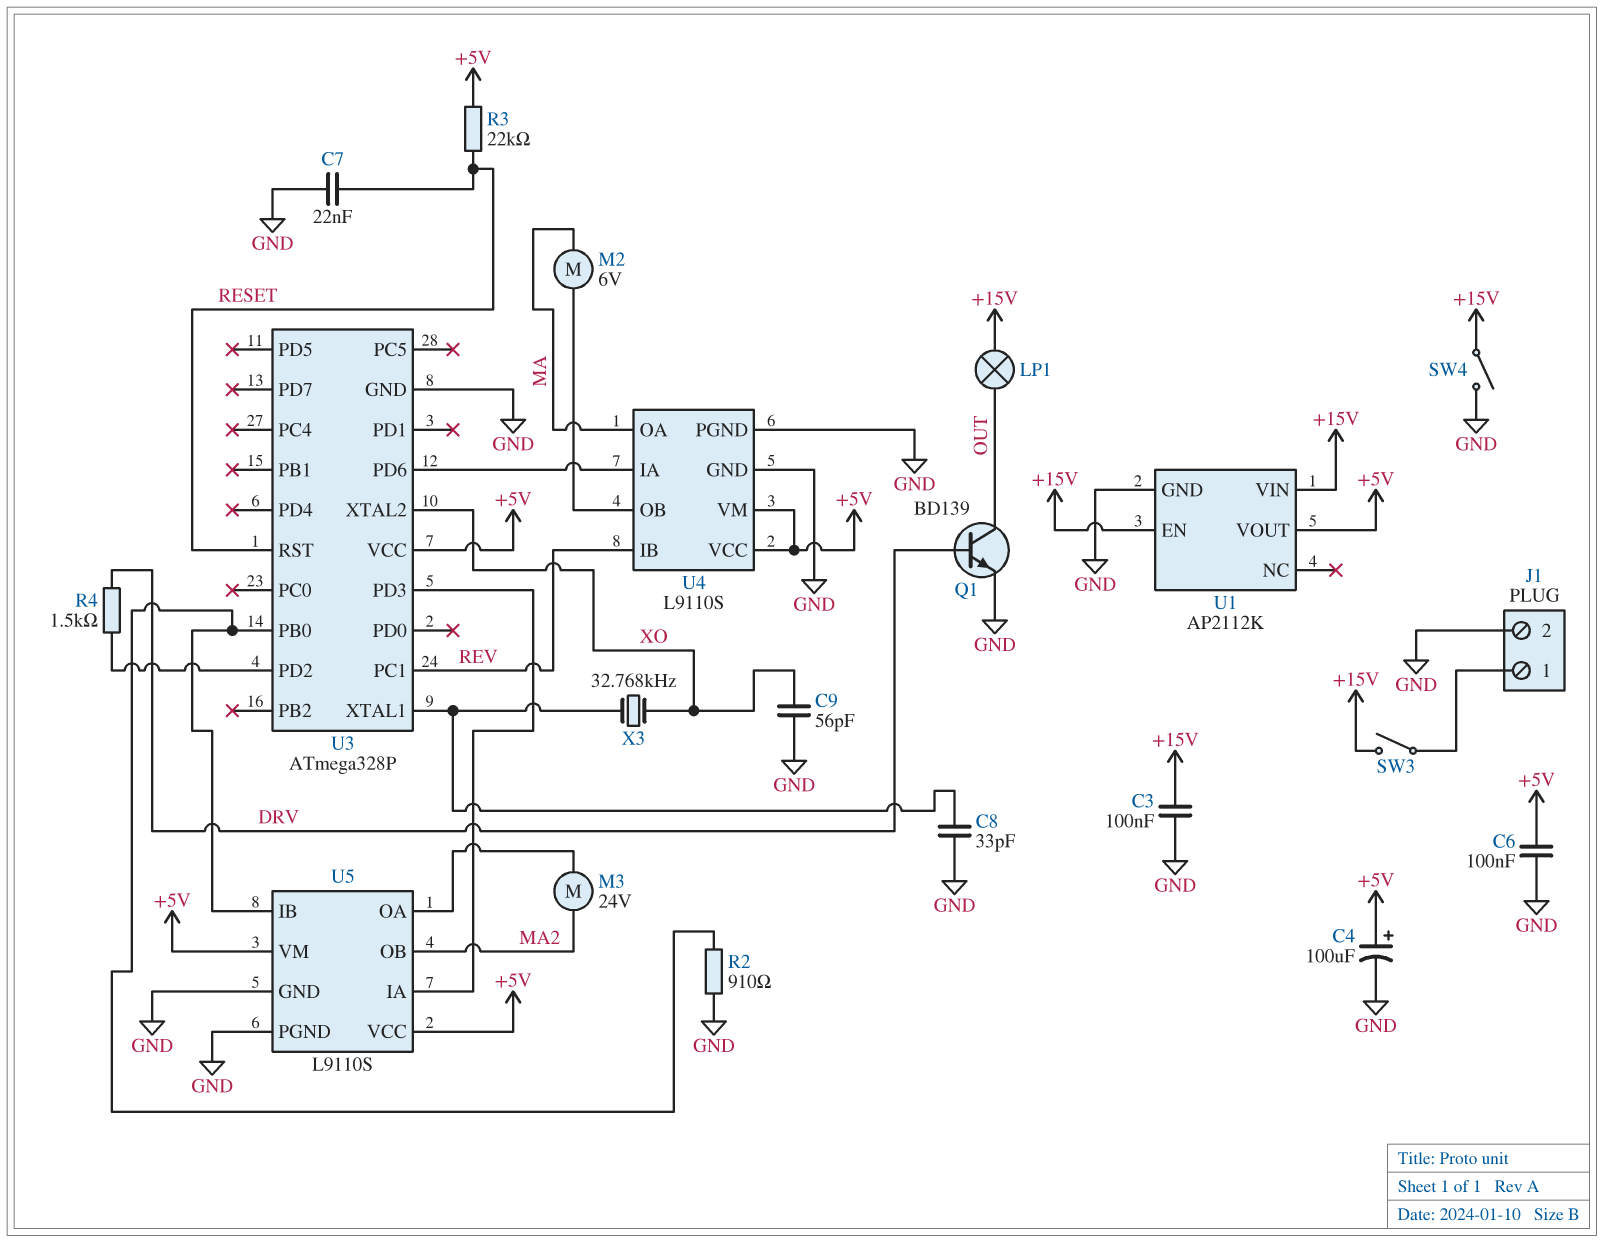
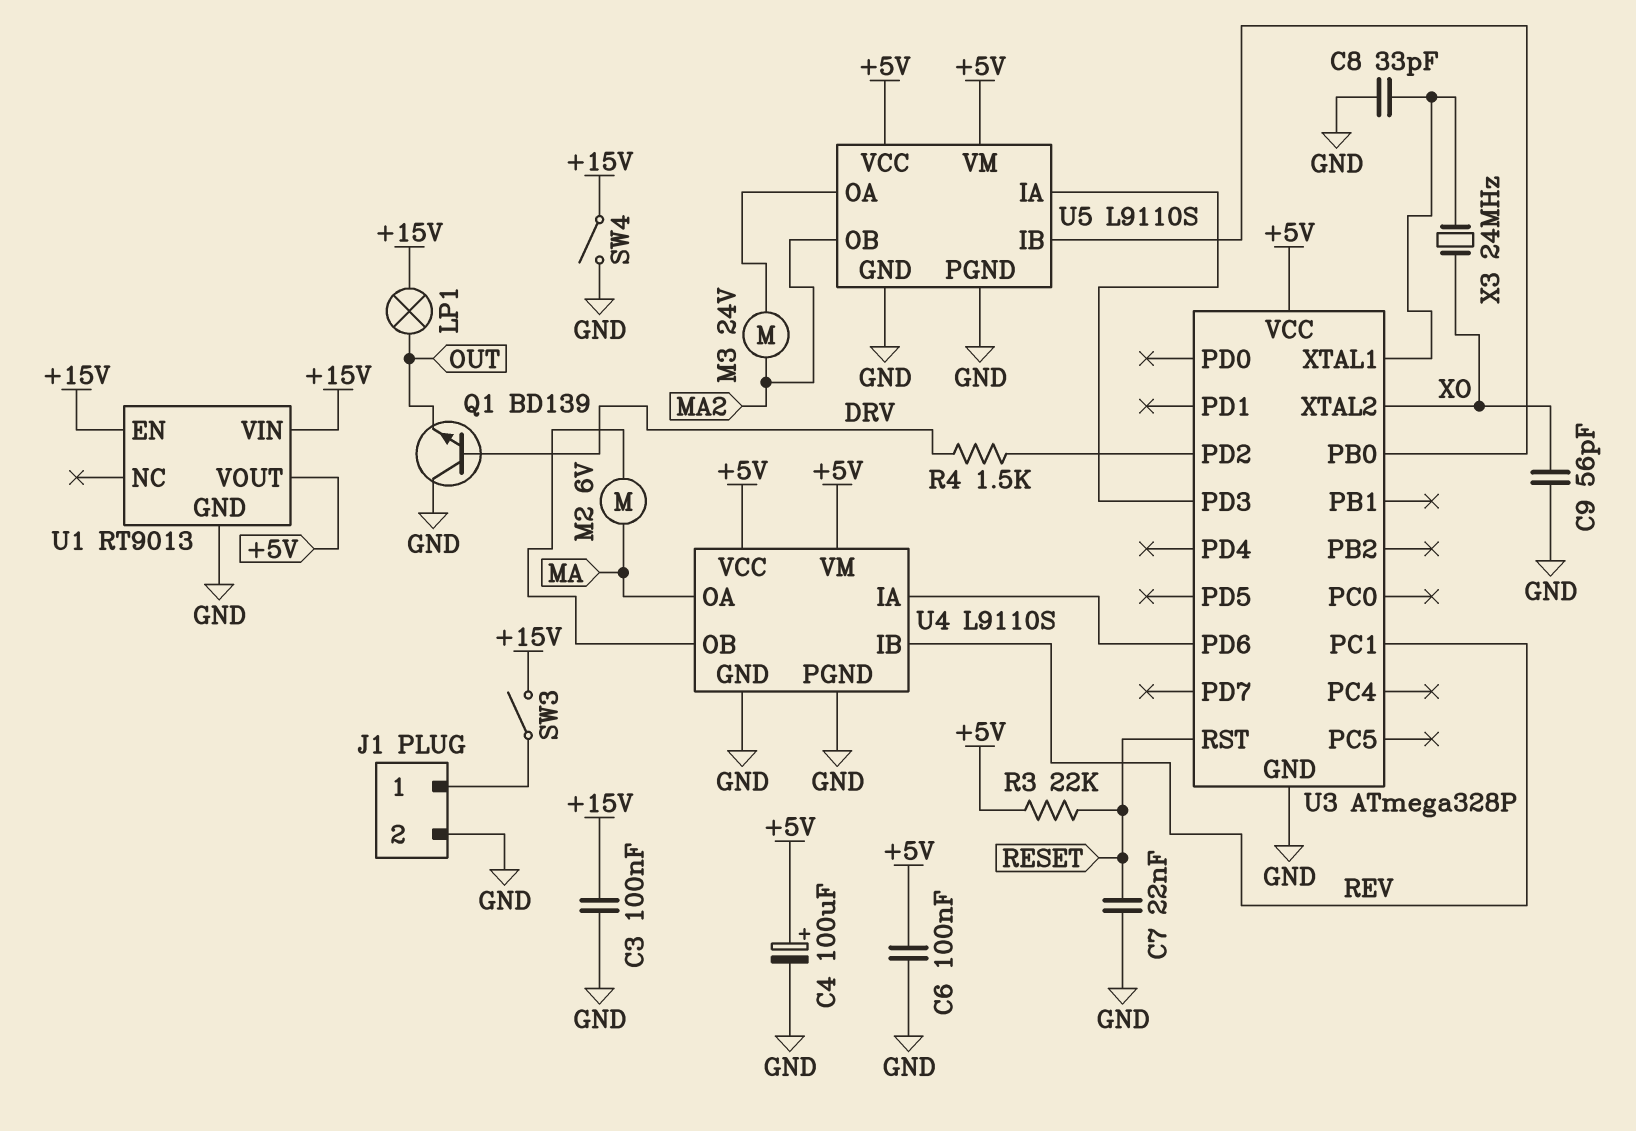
Q1: NPN BD139 (B DRV, C OUT, E GND) -> NPN BD139 (B DRV, C GND, E OUT)
R2: 910 (GND, U3/PB0) -> none
U1: AP2112K -> RT9013
X3: 32.768kHz (U3/XTAL1, XO) -> 24MHz (U3/XTAL1, XO)

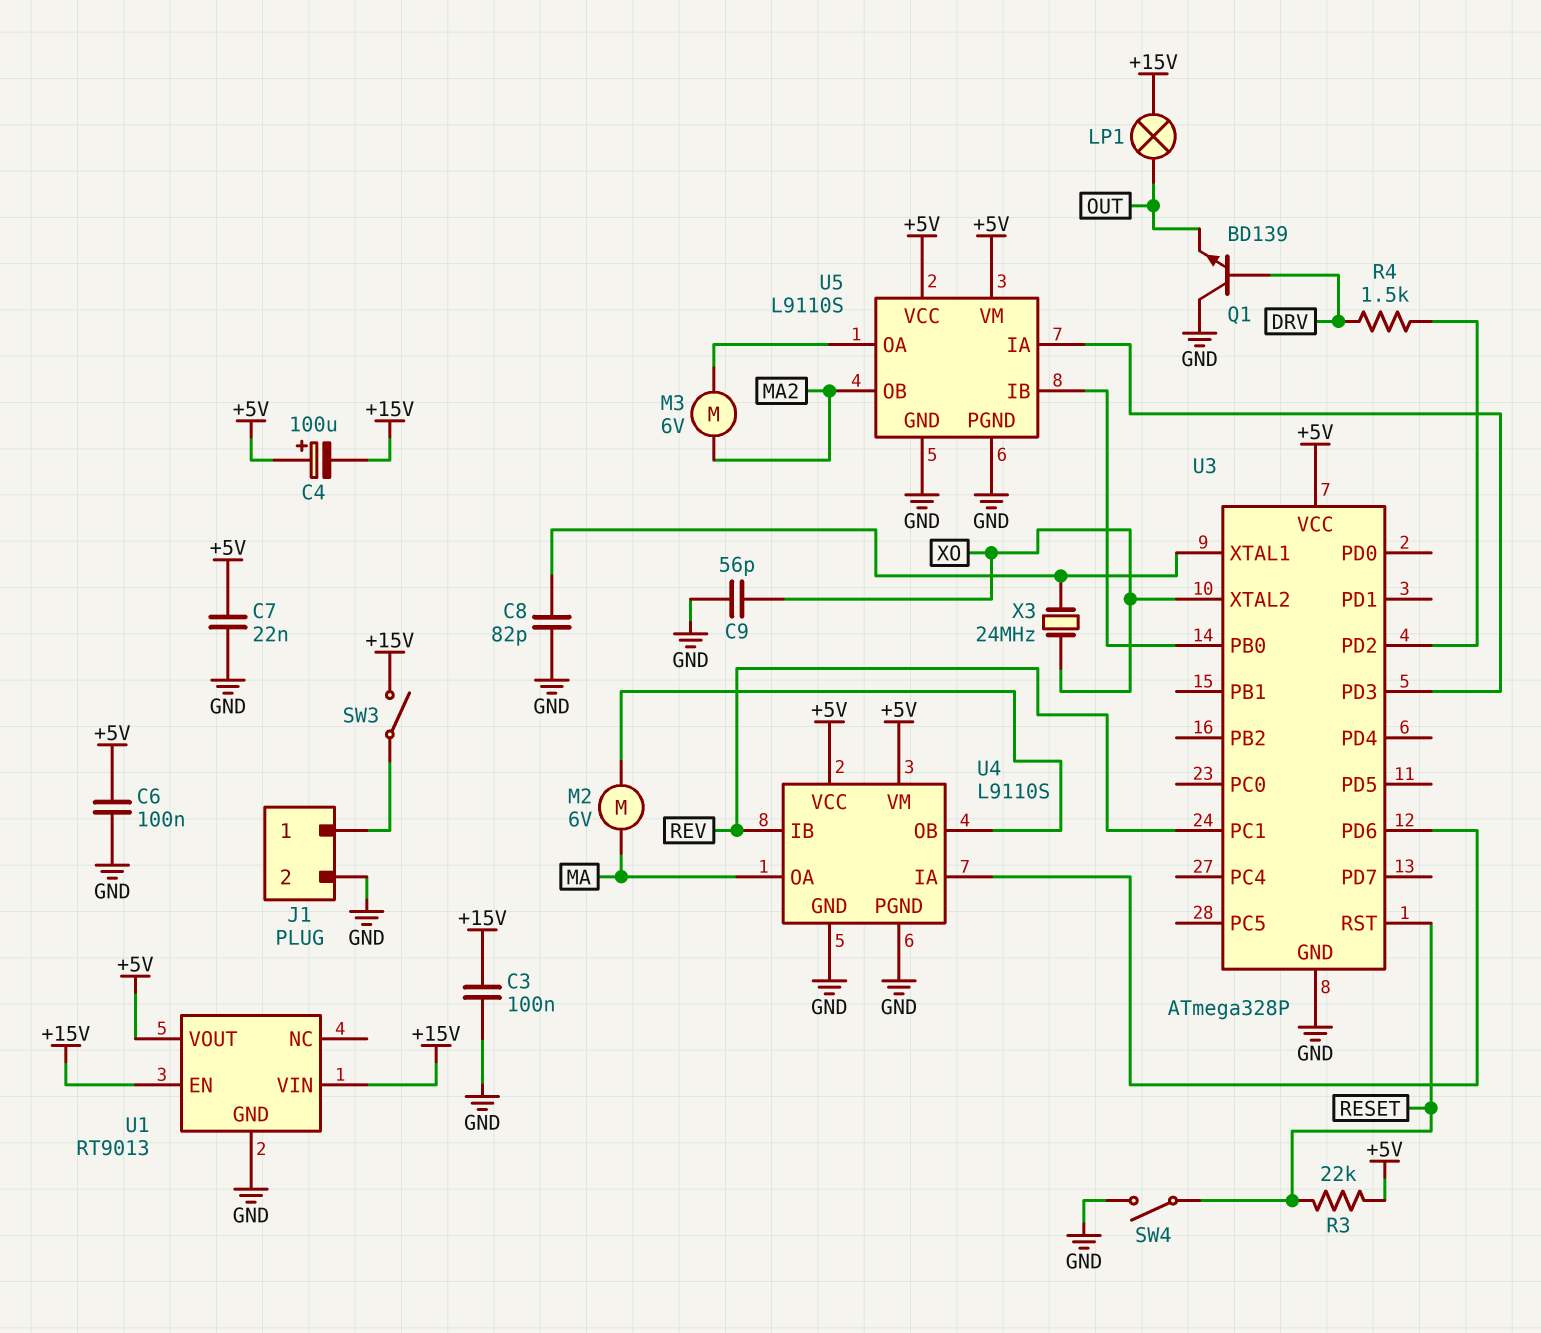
C4: 100uF (plus +5V, minus GND) -> 100uF (plus +5V, minus +15V)
C7: 22nF (GND, RESET) -> 22nF (+5V, GND)
C8: 33pF (GND, U3/XTAL1) -> 82pF (GND, U3/XTAL1)
M3: motor 24V (MA2, U5/OA) -> motor 6V (MA2, U5/OA)
SW4: switch (+15V, GND) -> switch (GND, RESET)

